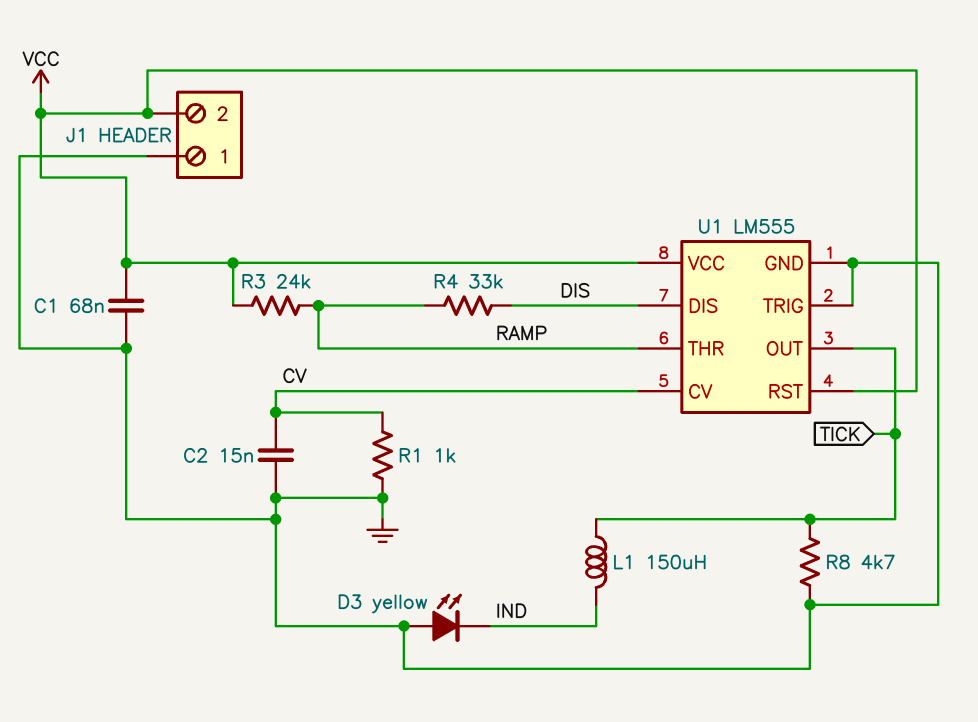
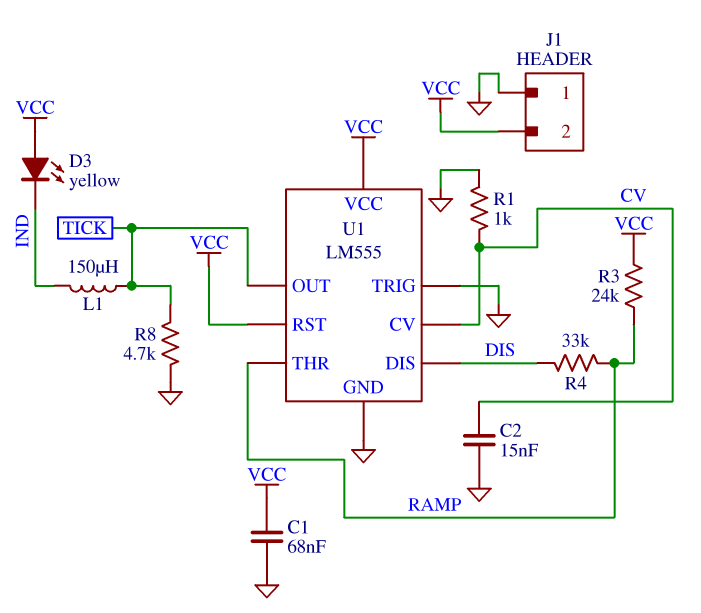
D3: LED yellow (A GND, K IND) -> LED yellow (A VCC, K IND)

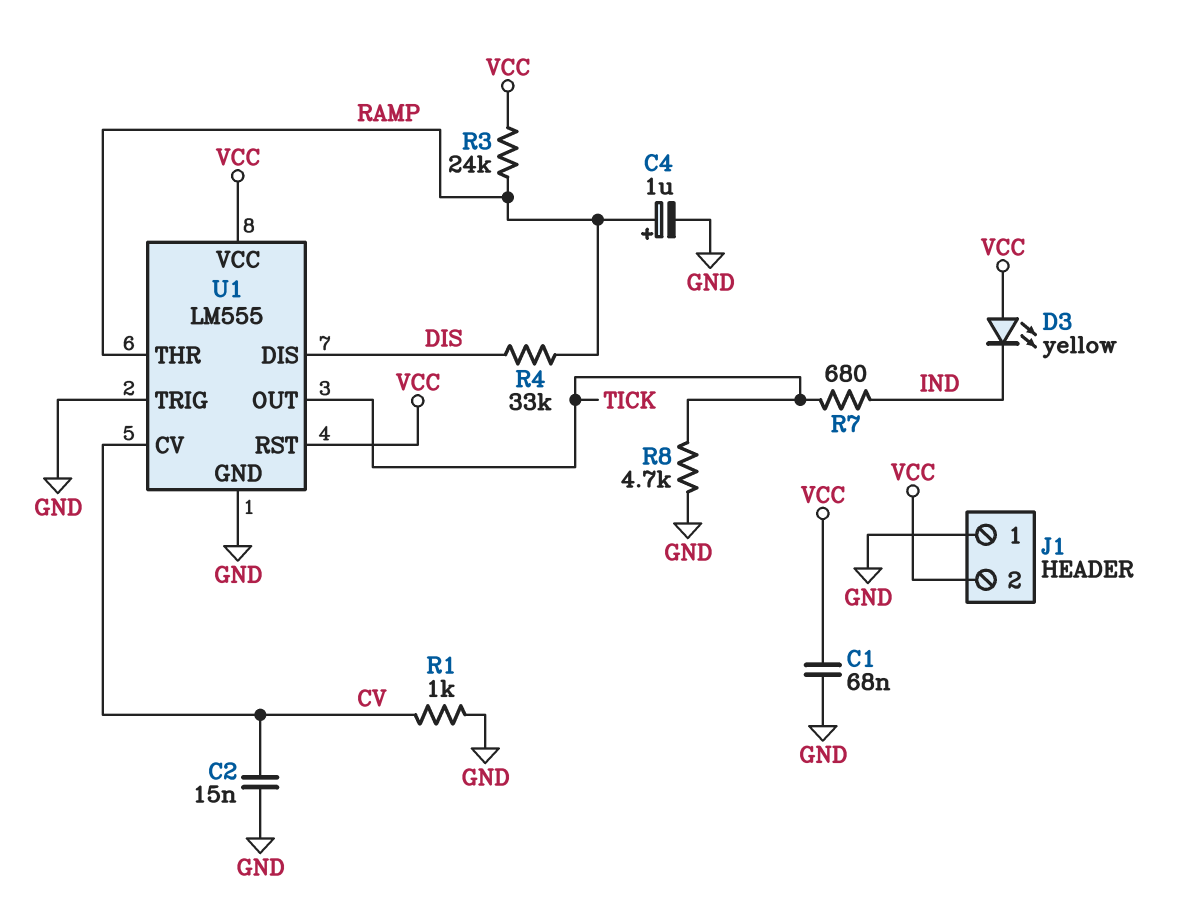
C4: none -> 1uF (plus RAMP, minus GND)
L1: 150uH (IND, TICK) -> none
R7: none -> 680 (IND, TICK)

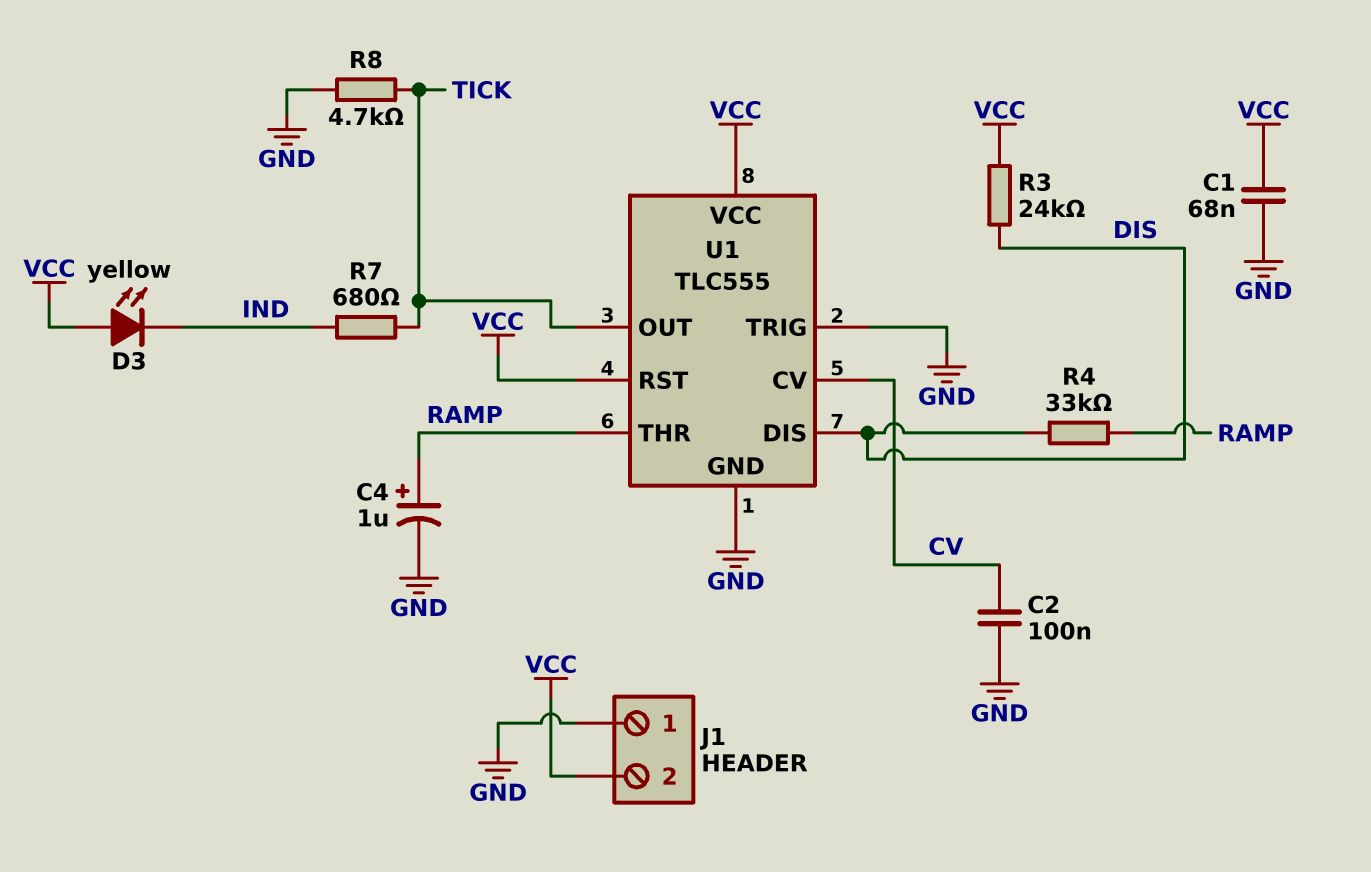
C2: 15nF (CV, GND) -> 100nF (CV, GND)
R1: 1k (CV, GND) -> none
R3: 24k (RAMP, VCC) -> 24k (DIS, VCC)
U1: LM555 -> TLC555

